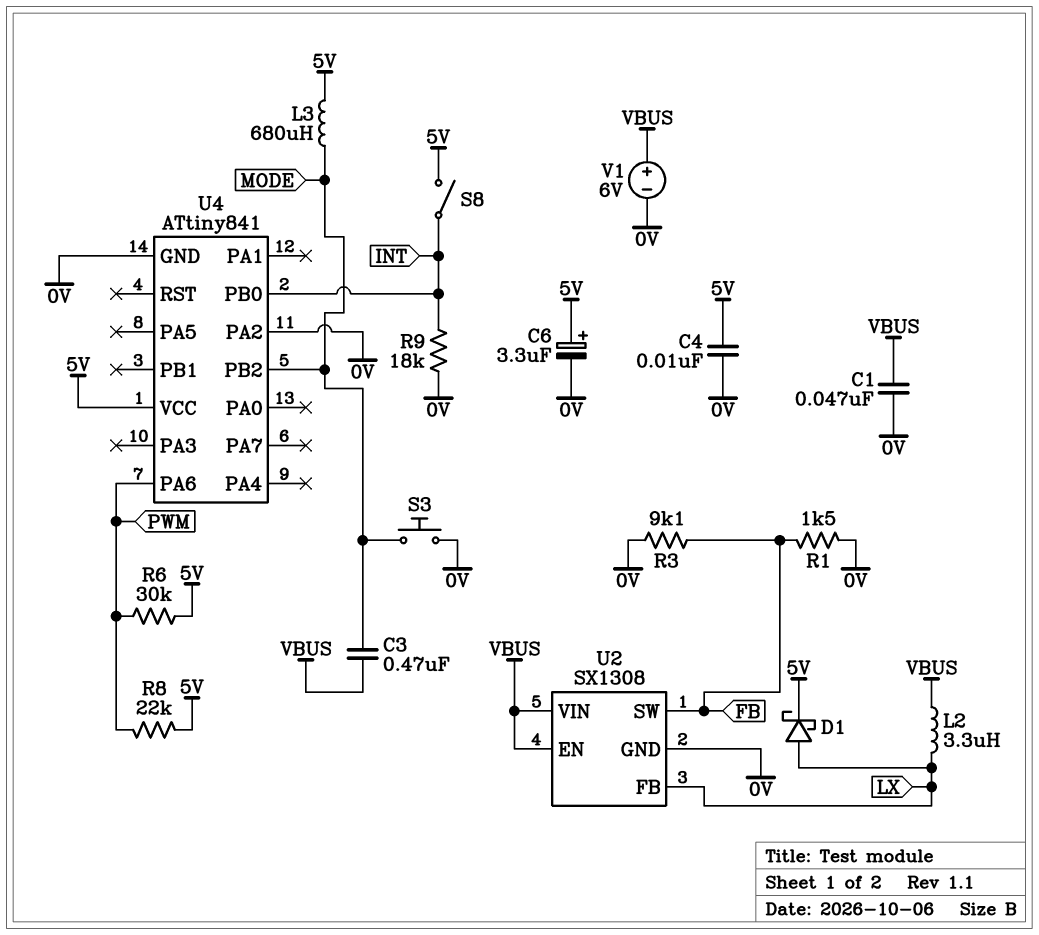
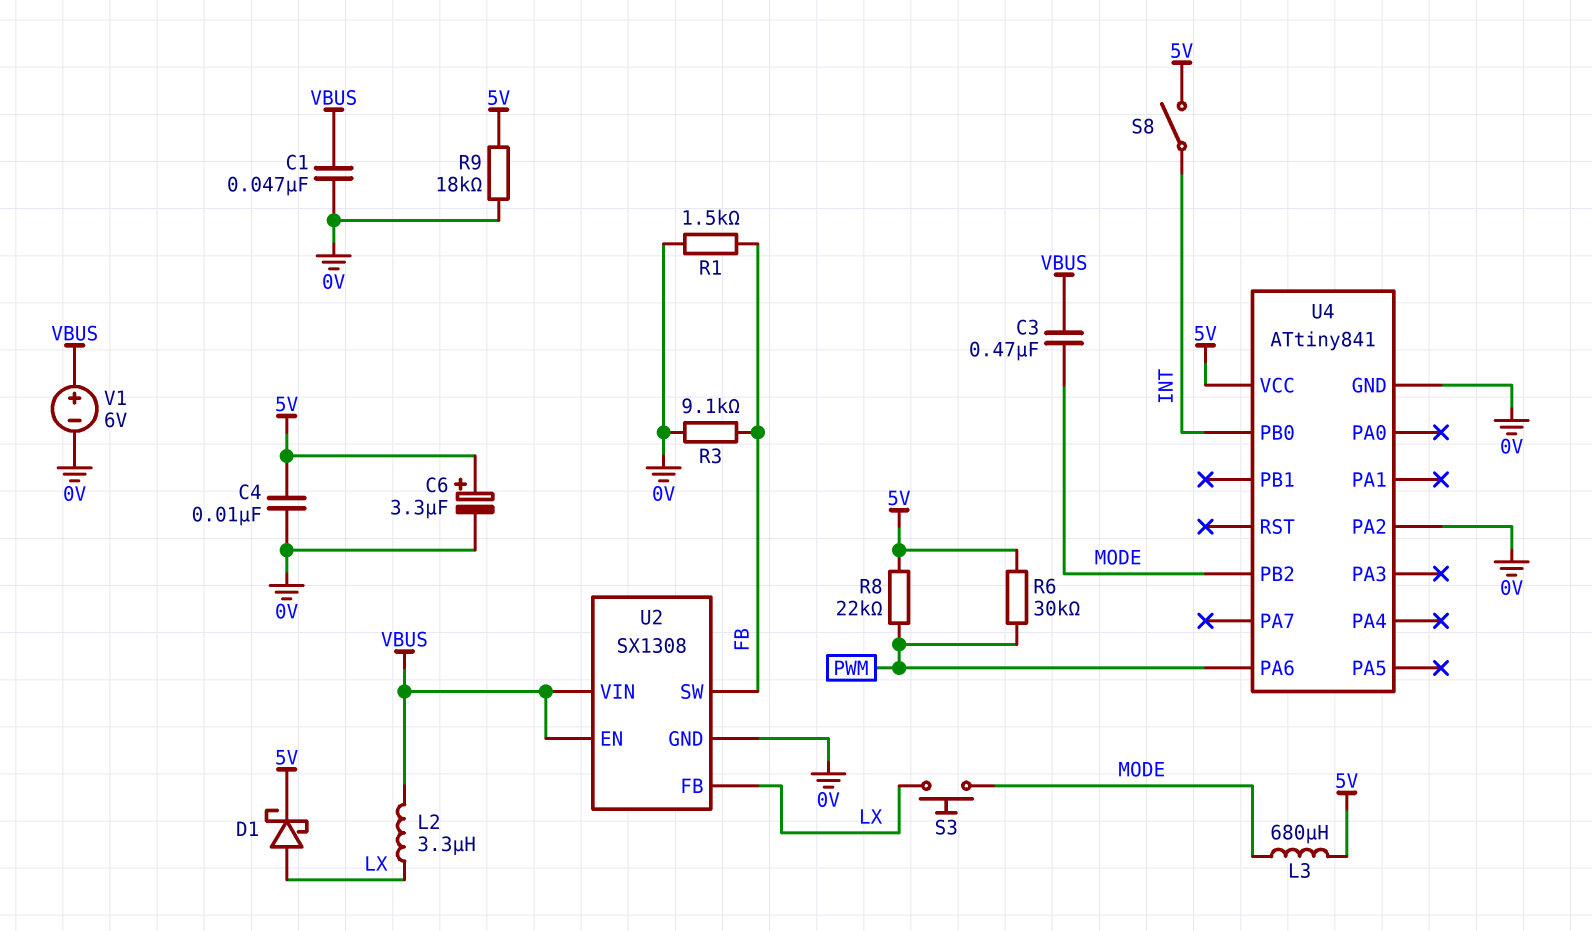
R9: 18k (0V, INT) -> 18k (0V, 5V)
S3: button (0V, MODE) -> button (LX, MODE)

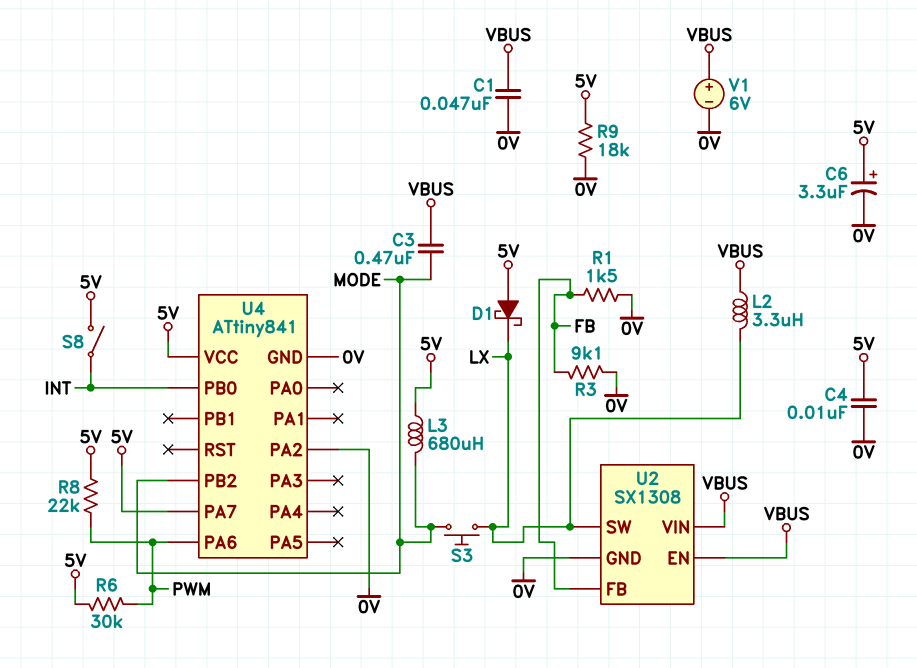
D1: schottky (A LX, K 5V) -> schottky (A 5V, K LX)
U2 pin FB: LX -> FB
U2 pin SW: FB -> LX
U4 pin PA7: none -> 5V

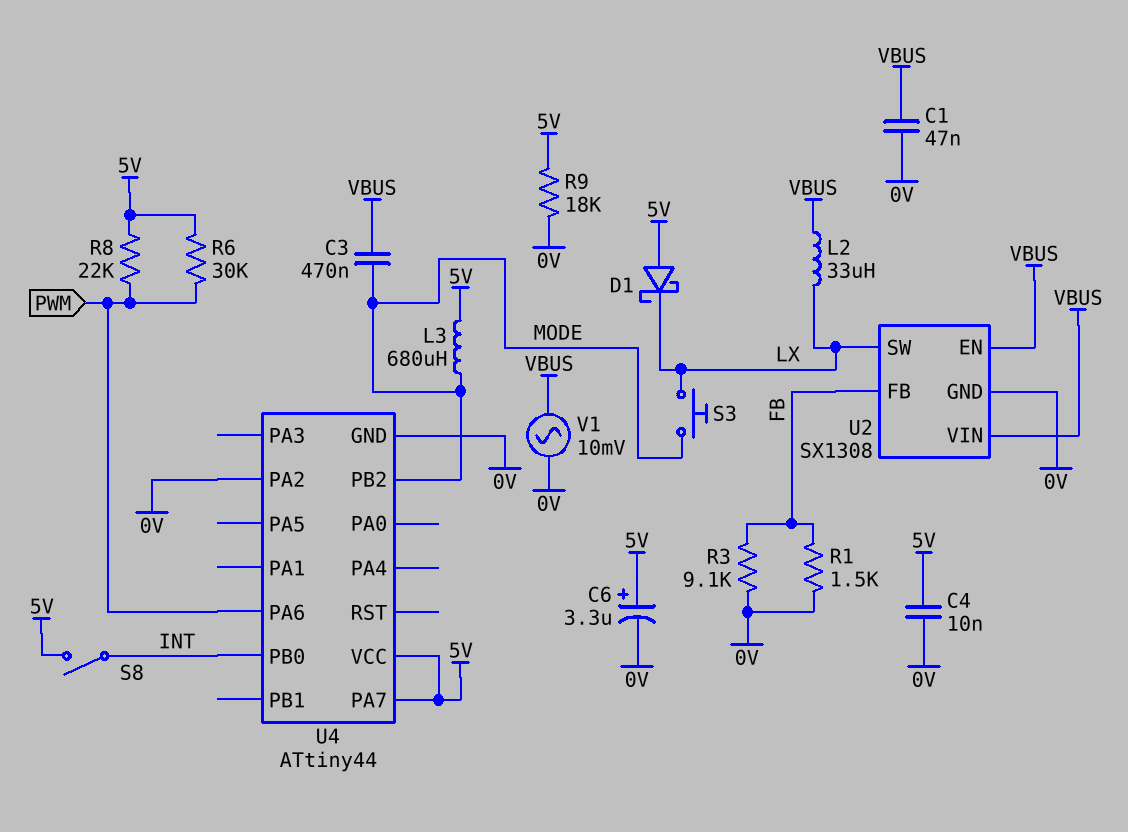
L2: 3.3uH (LX, VBUS) -> 33uH (LX, VBUS)
U4: ATtiny841 -> ATtiny44
V1: 6V (plus VBUS, minus 0V) -> AC 10mV (0V, VBUS)

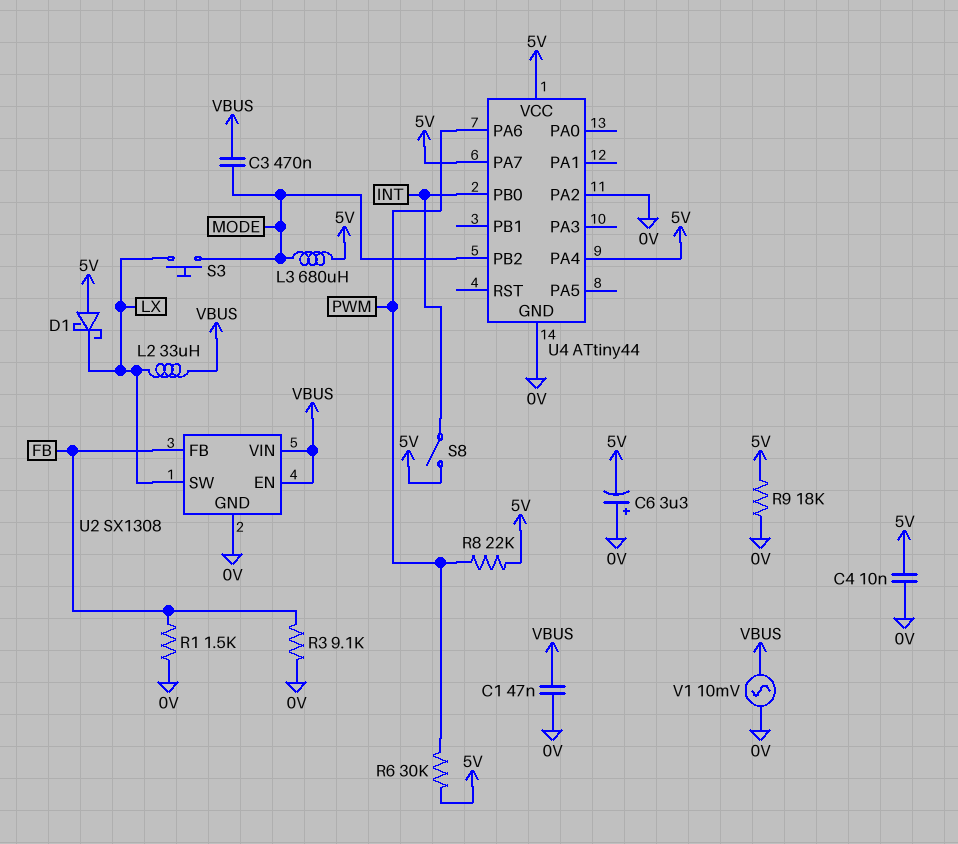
C6: 3.3uF (plus 5V, minus 0V) -> 3.3uF (plus 0V, minus 5V)
U4 pin PA4: none -> 5V

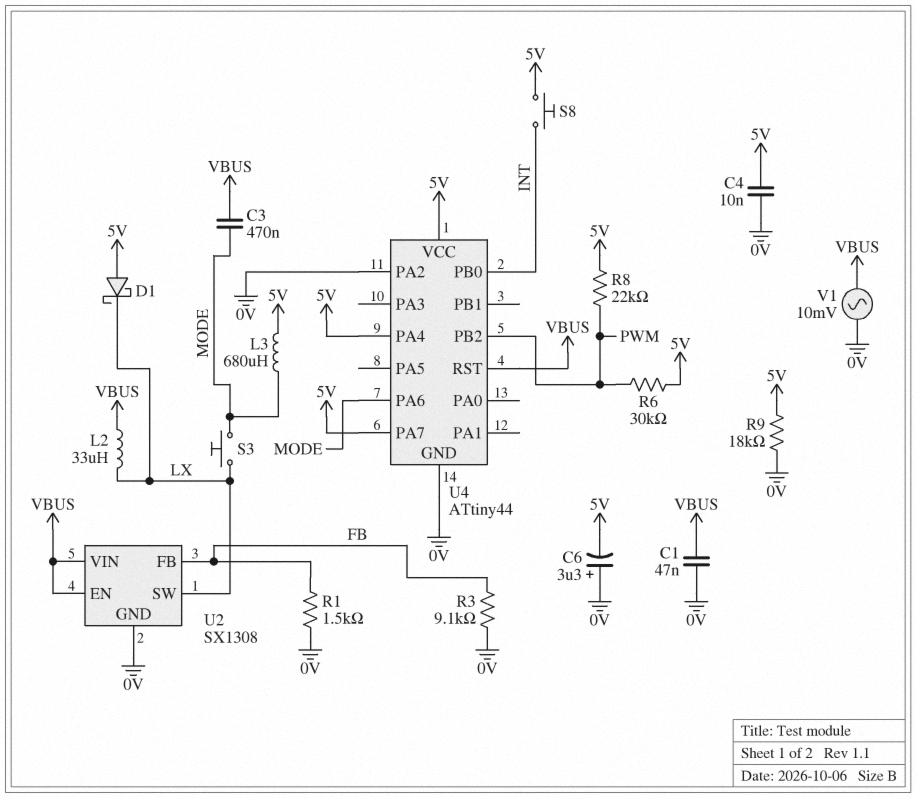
S8: switch (5V, INT) -> button (5V, INT)
U4 pin PA6: PWM -> MODE
U4 pin PB2: MODE -> PWM
U4 pin RST: none -> VBUS

